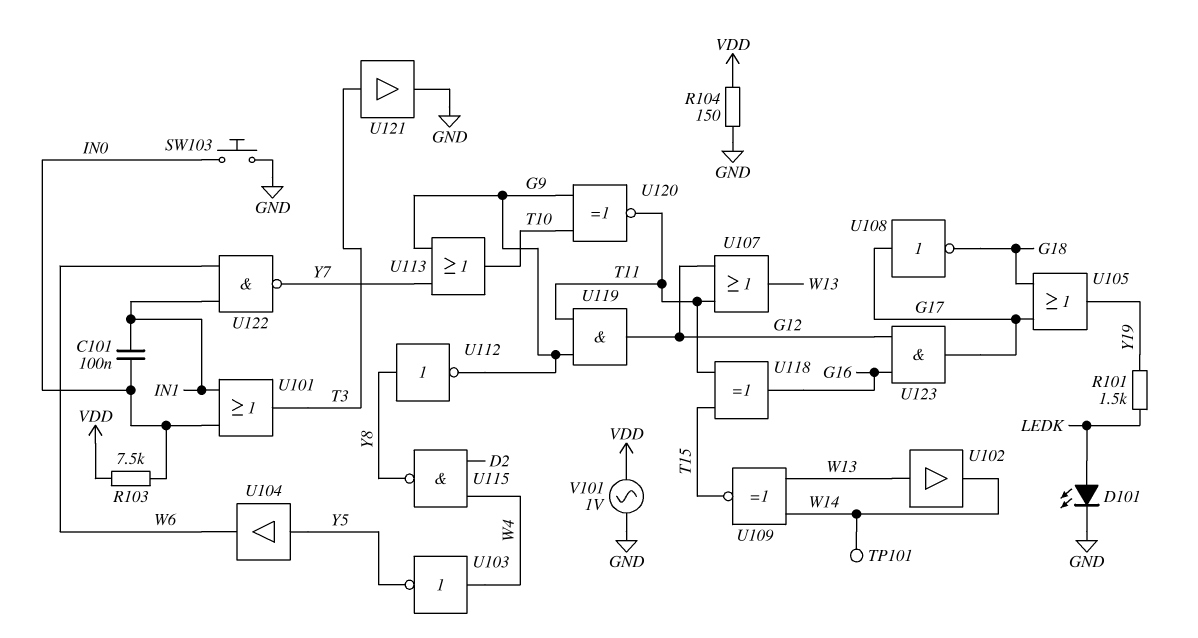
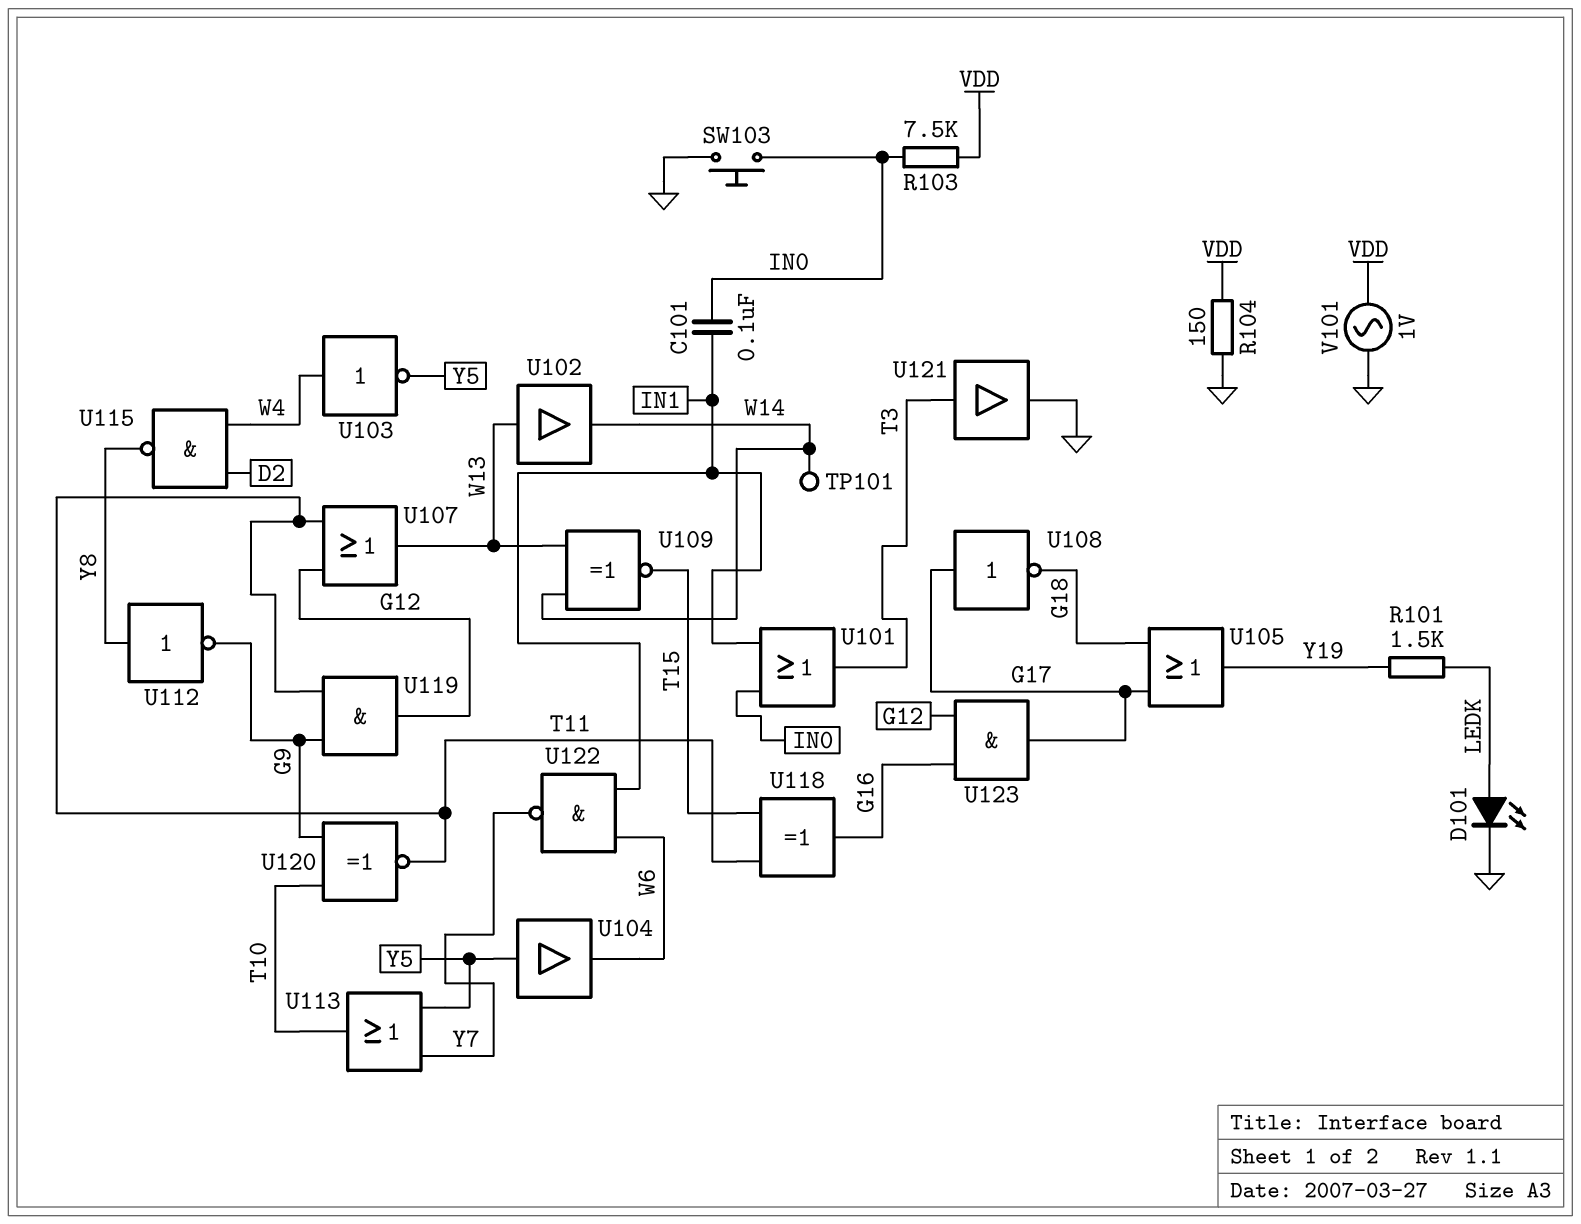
U113: OR (in G9, in Y7, out T10) -> OR (in Y5, in Y7, out T10)

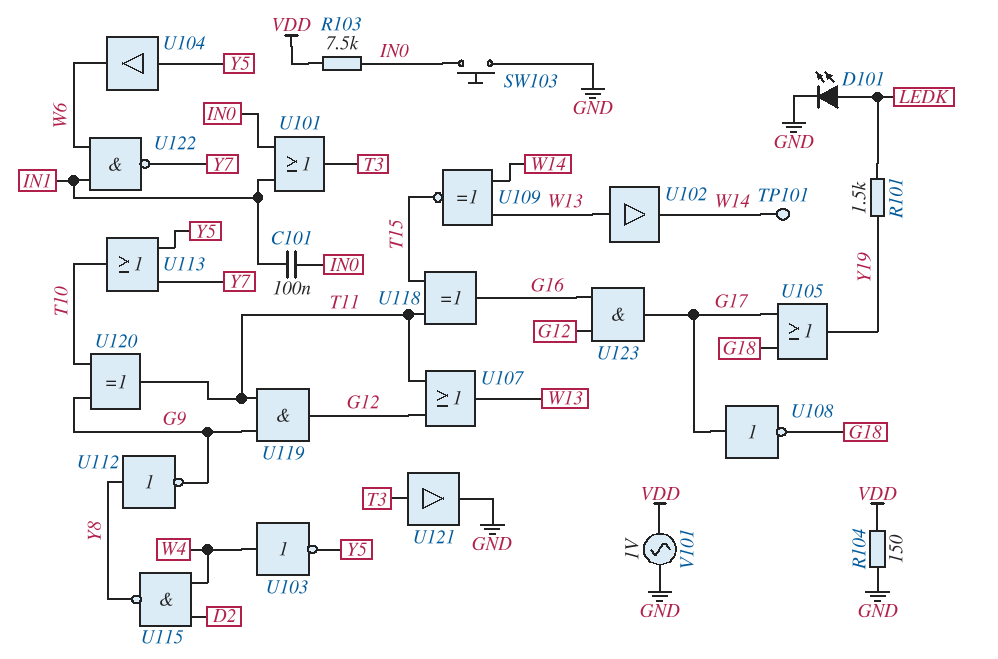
U120: XNOR (in G9, in T10, out T11) -> XOR (in G9, in T10, out T11)

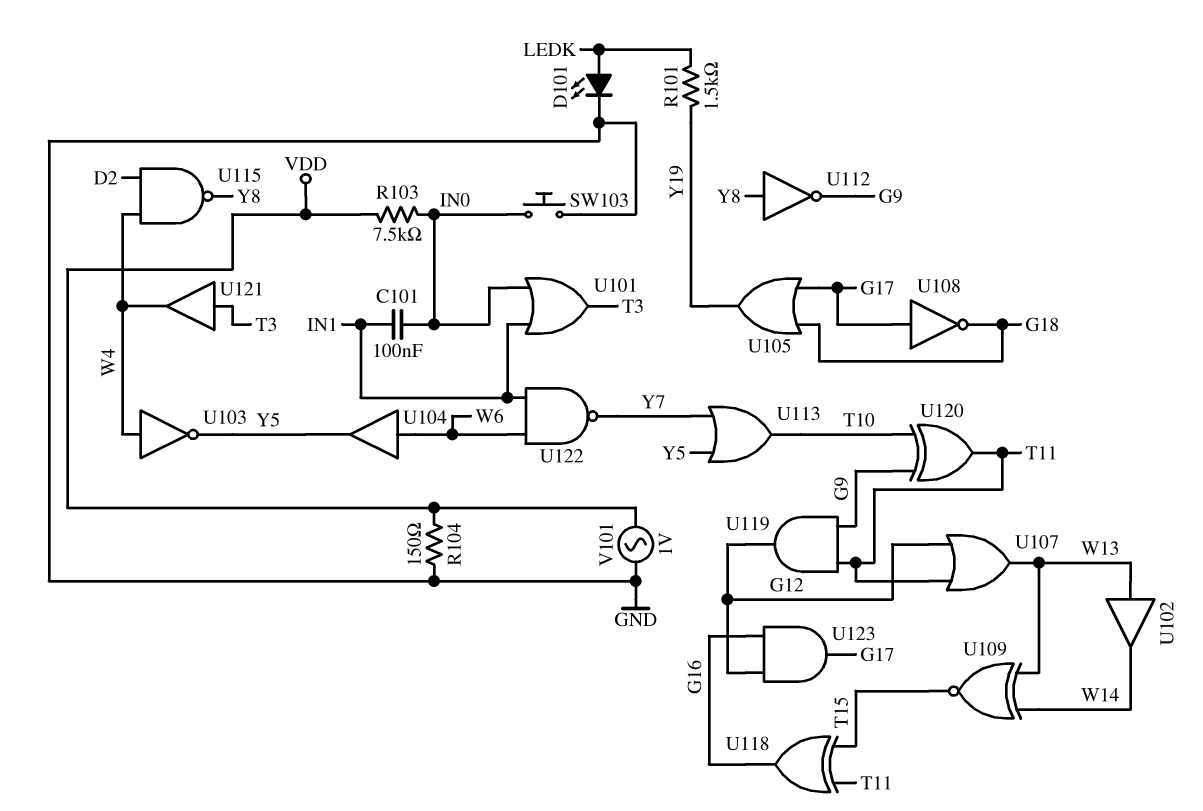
TP101: test point (W14) -> none
U104: buffer (in Y5, out W6) -> buffer (in W6, out Y5)
U121: buffer (in T3, out GND) -> buffer (in T3, out W4)

